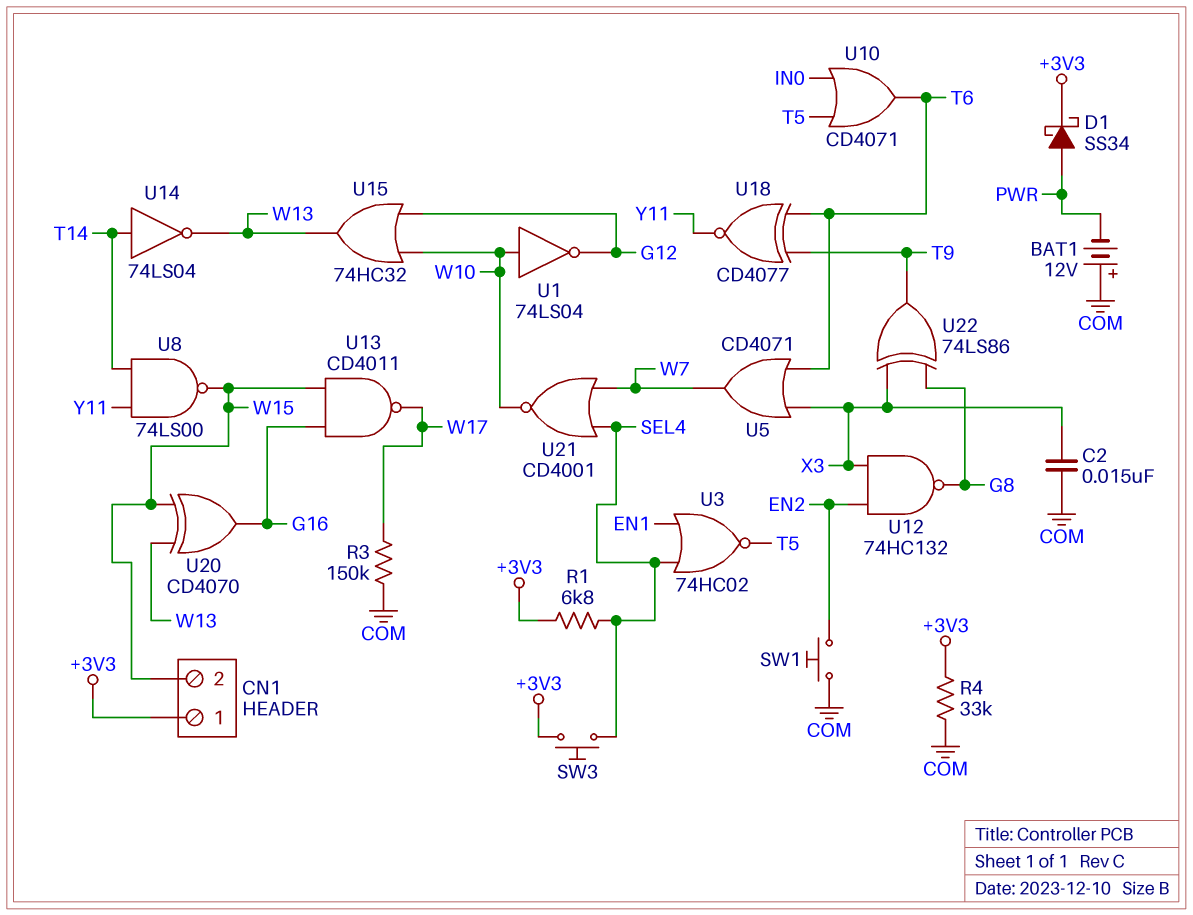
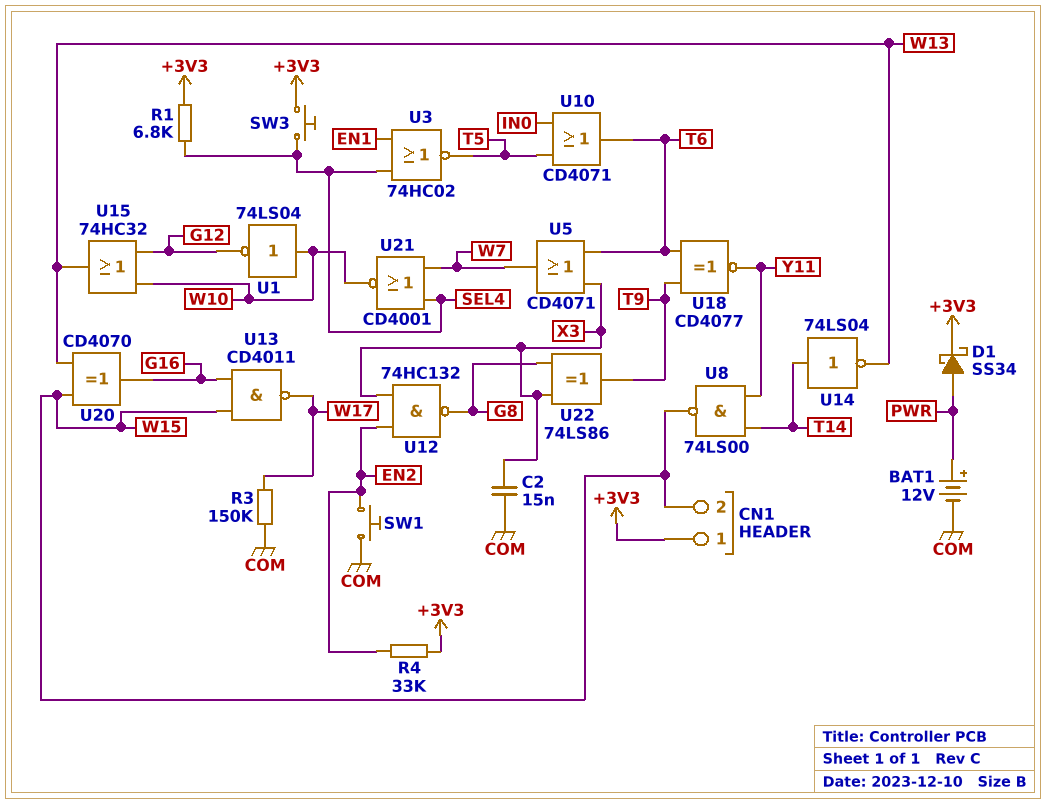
BAT1: 12V (plus COM, minus PWR) -> 12V (plus PWR, minus COM)
R4: 33k (+3V3, COM) -> 33k (+3V3, EN2)

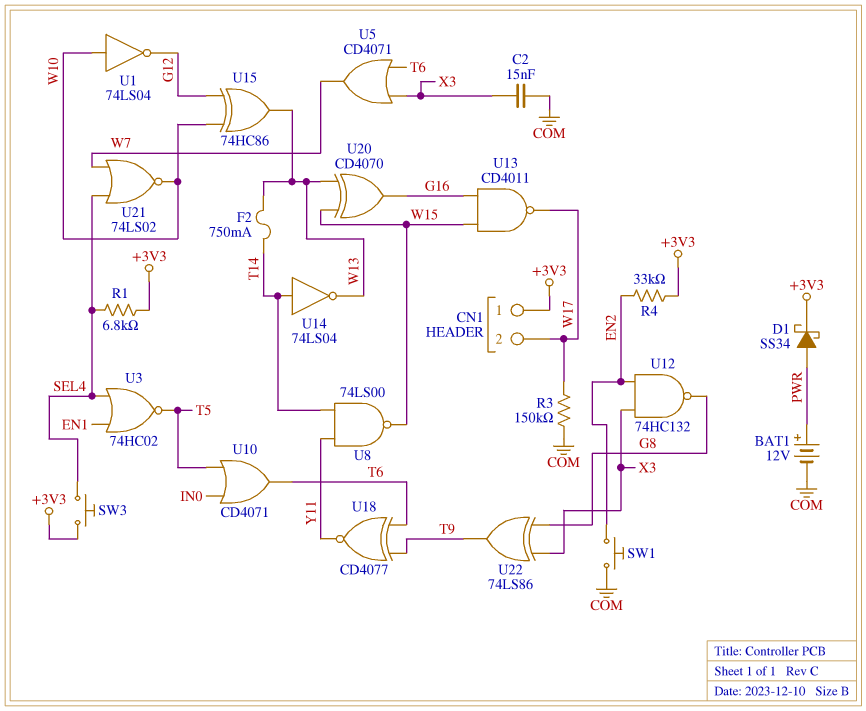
CN1 pin 2: W15 -> W17
F2: none -> 750mA (T14, W13)
U15: OR 74HC32 (in G12, in W10, out W13) -> XOR 74HC86 (in G12, in W10, out W13)
U21: NOR CD4001 (in SEL4, in W7, out W10) -> NOR 74LS02 (in SEL4, in W7, out W10)

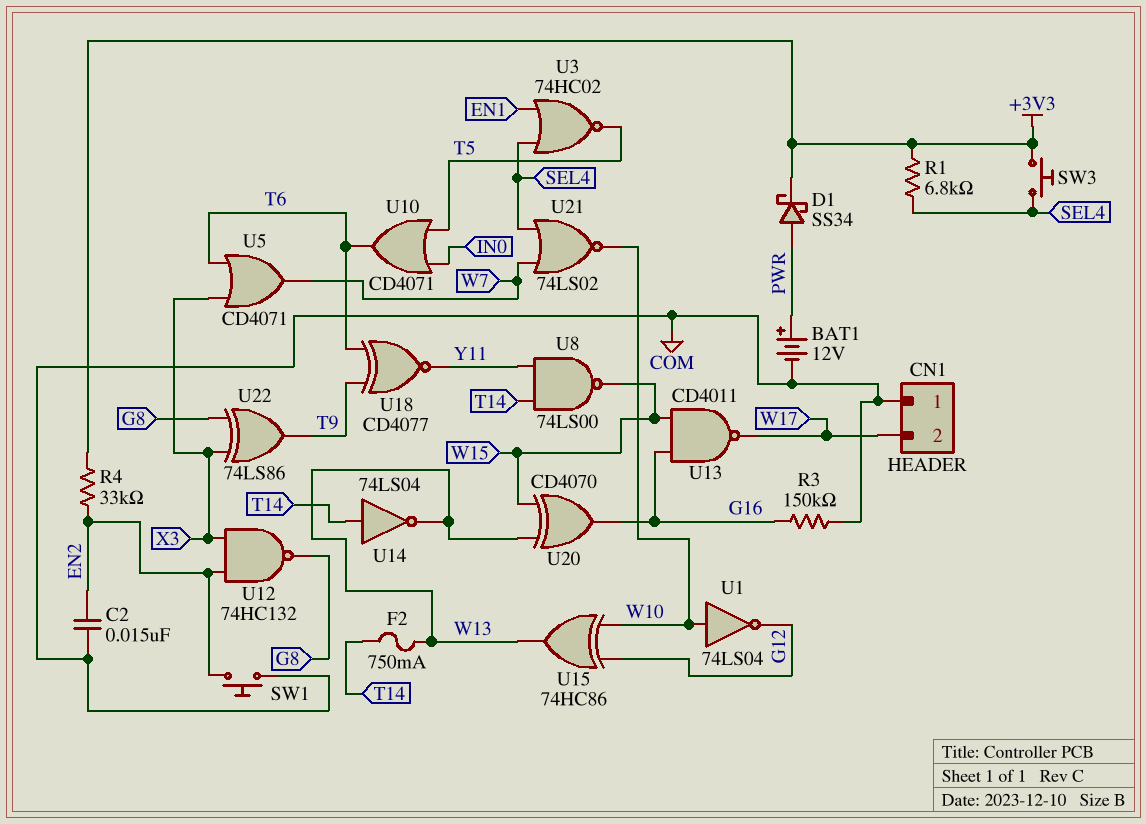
C2: 15nF (COM, X3) -> 15nF (COM, EN2)
CN1 pin 1: +3V3 -> COM
R3: 150k (COM, W17) -> 150k (COM, G16)

